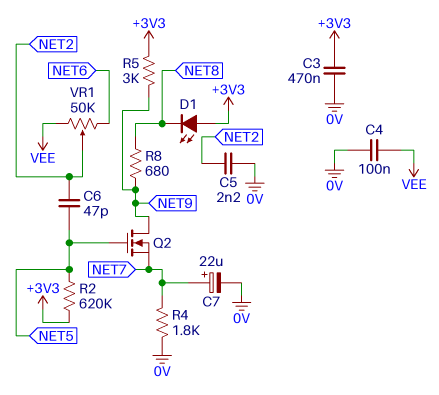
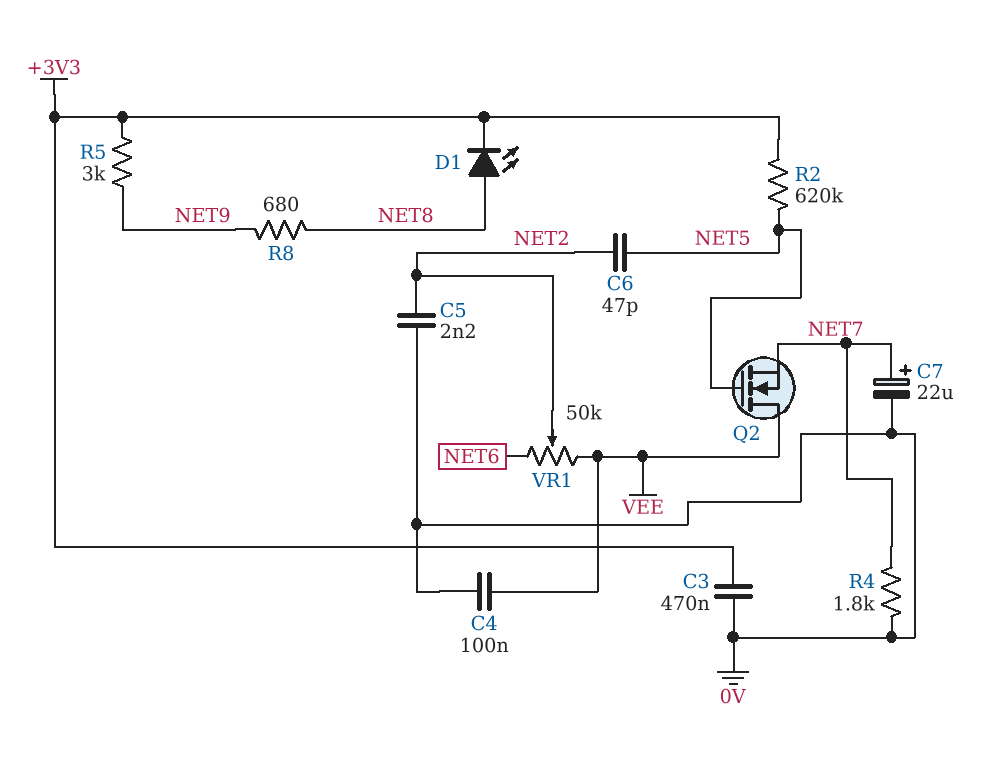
D1: LED (A +3V3, K NET8) -> LED (A NET8, K +3V3)
Q2: NMOS (G NET5, D NET9, S NET7) -> NMOS (G NET5, D VEE, S NET7)

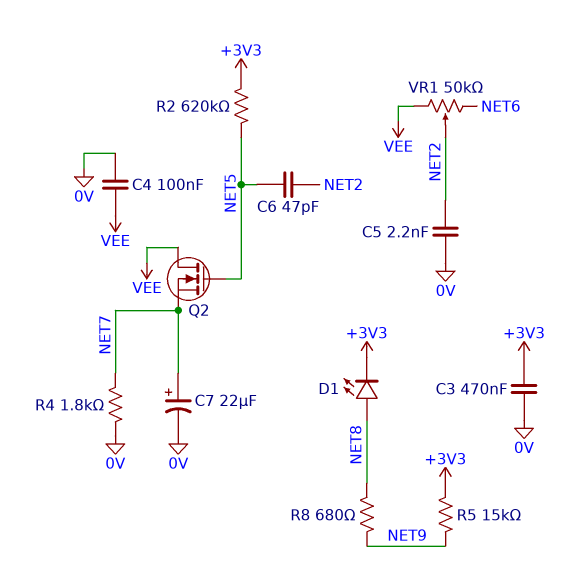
R5: 3k (+3V3, NET9) -> 15k (+3V3, NET9)

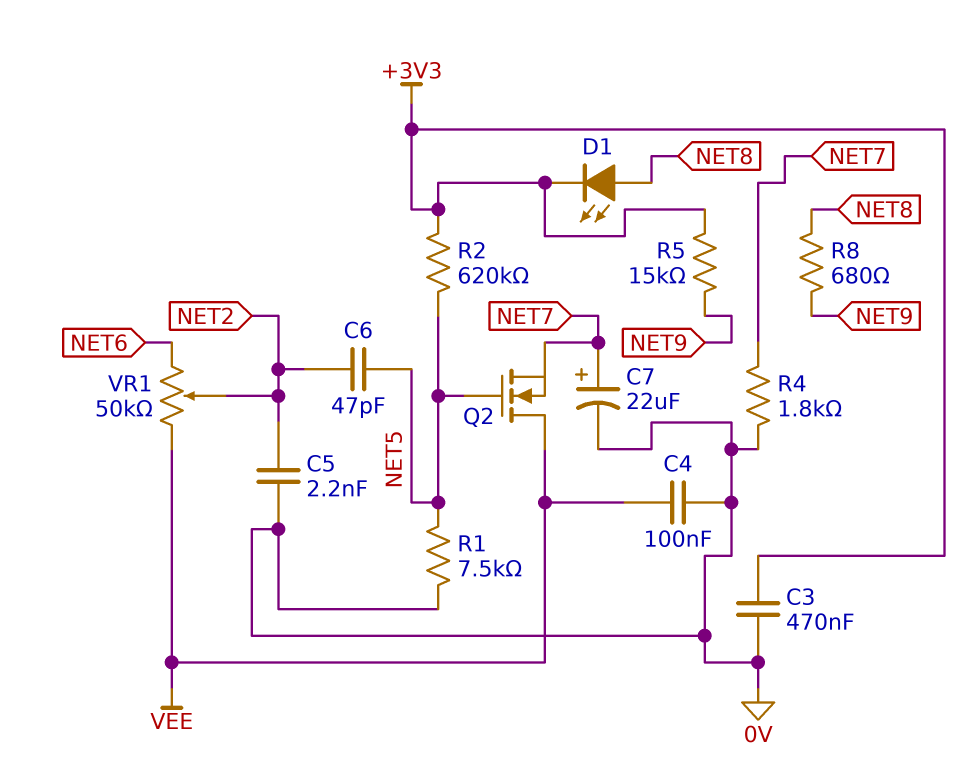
R1: none -> 7.5k (0V, NET5)

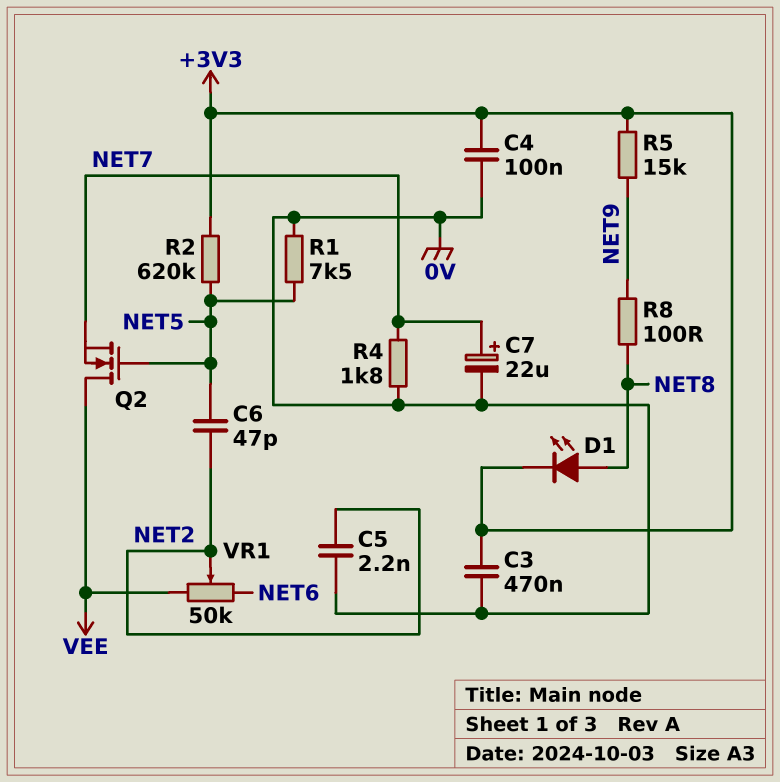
C4: 100nF (0V, VEE) -> 100nF (+3V3, 0V)
R8: 680 (NET8, NET9) -> 100 (NET8, NET9)

